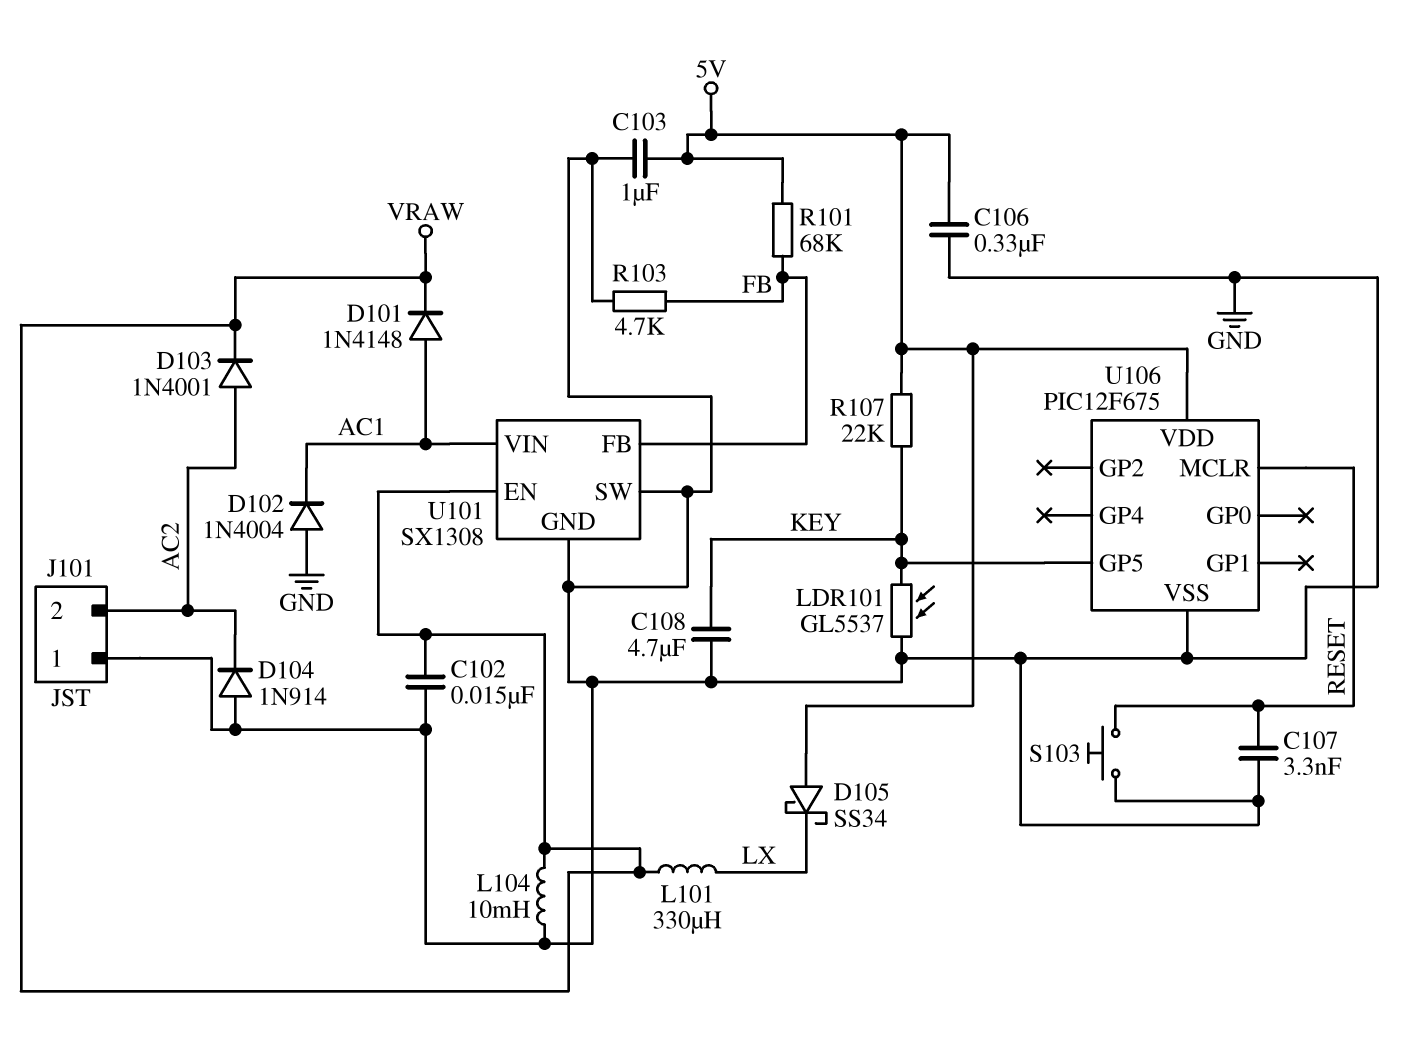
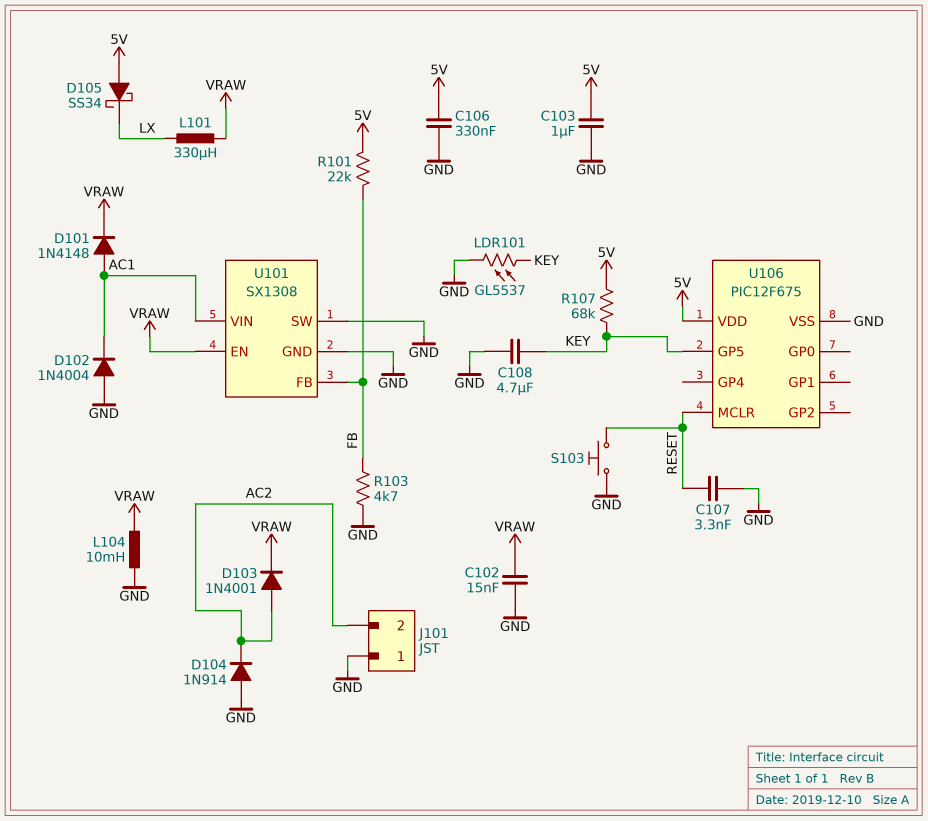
R101: 68k (5V, FB) -> 22k (5V, FB)
R107: 22k (5V, KEY) -> 68k (5V, KEY)

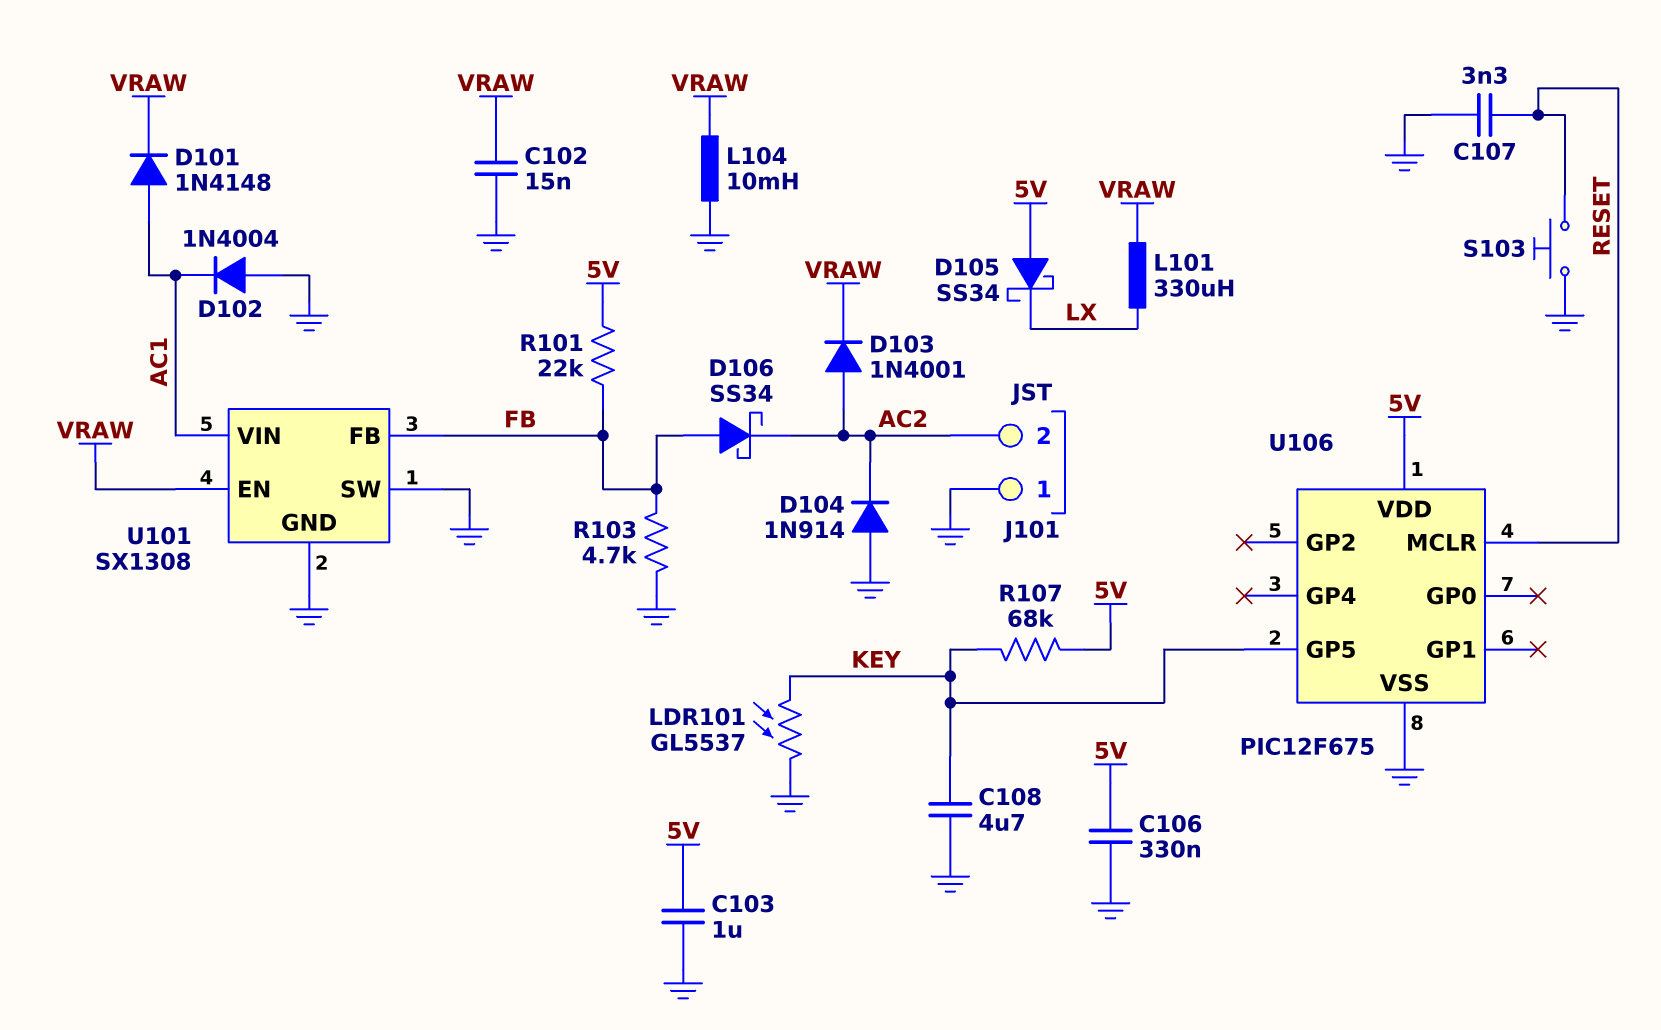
D106: none -> schottky SS34 (A FB, K AC2)

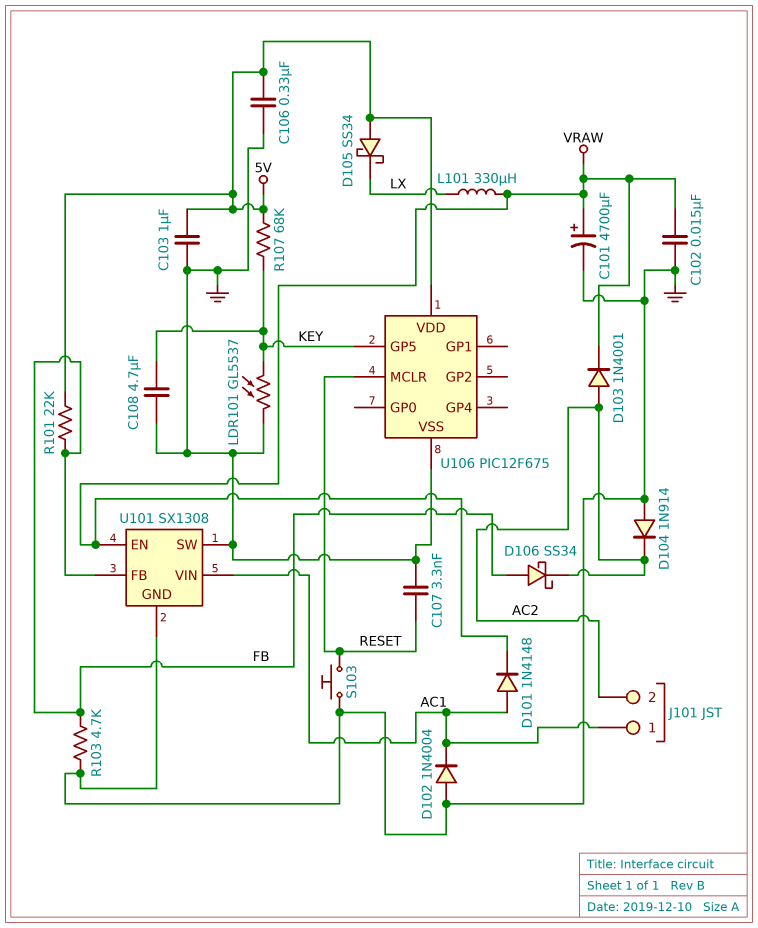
C101: none -> 4700uF (plus VRAW, minus GND)
J101 pin 1: GND -> AC1
L104: 10mH (GND, VRAW) -> none

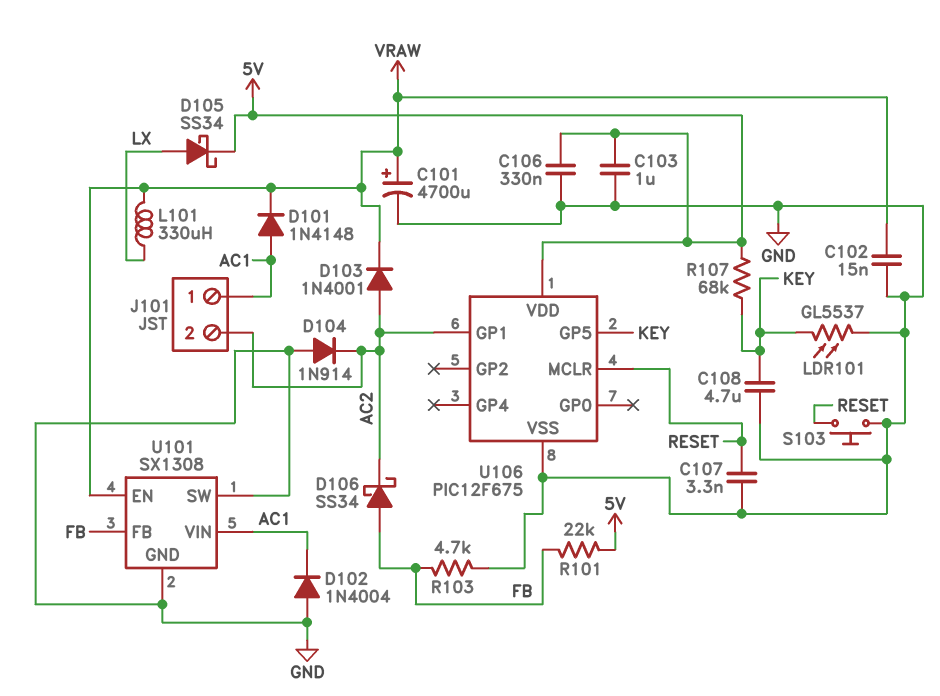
D105: schottky SS34 (A 5V, K LX) -> schottky SS34 (A LX, K 5V)
U106 pin GP1: none -> AC2

